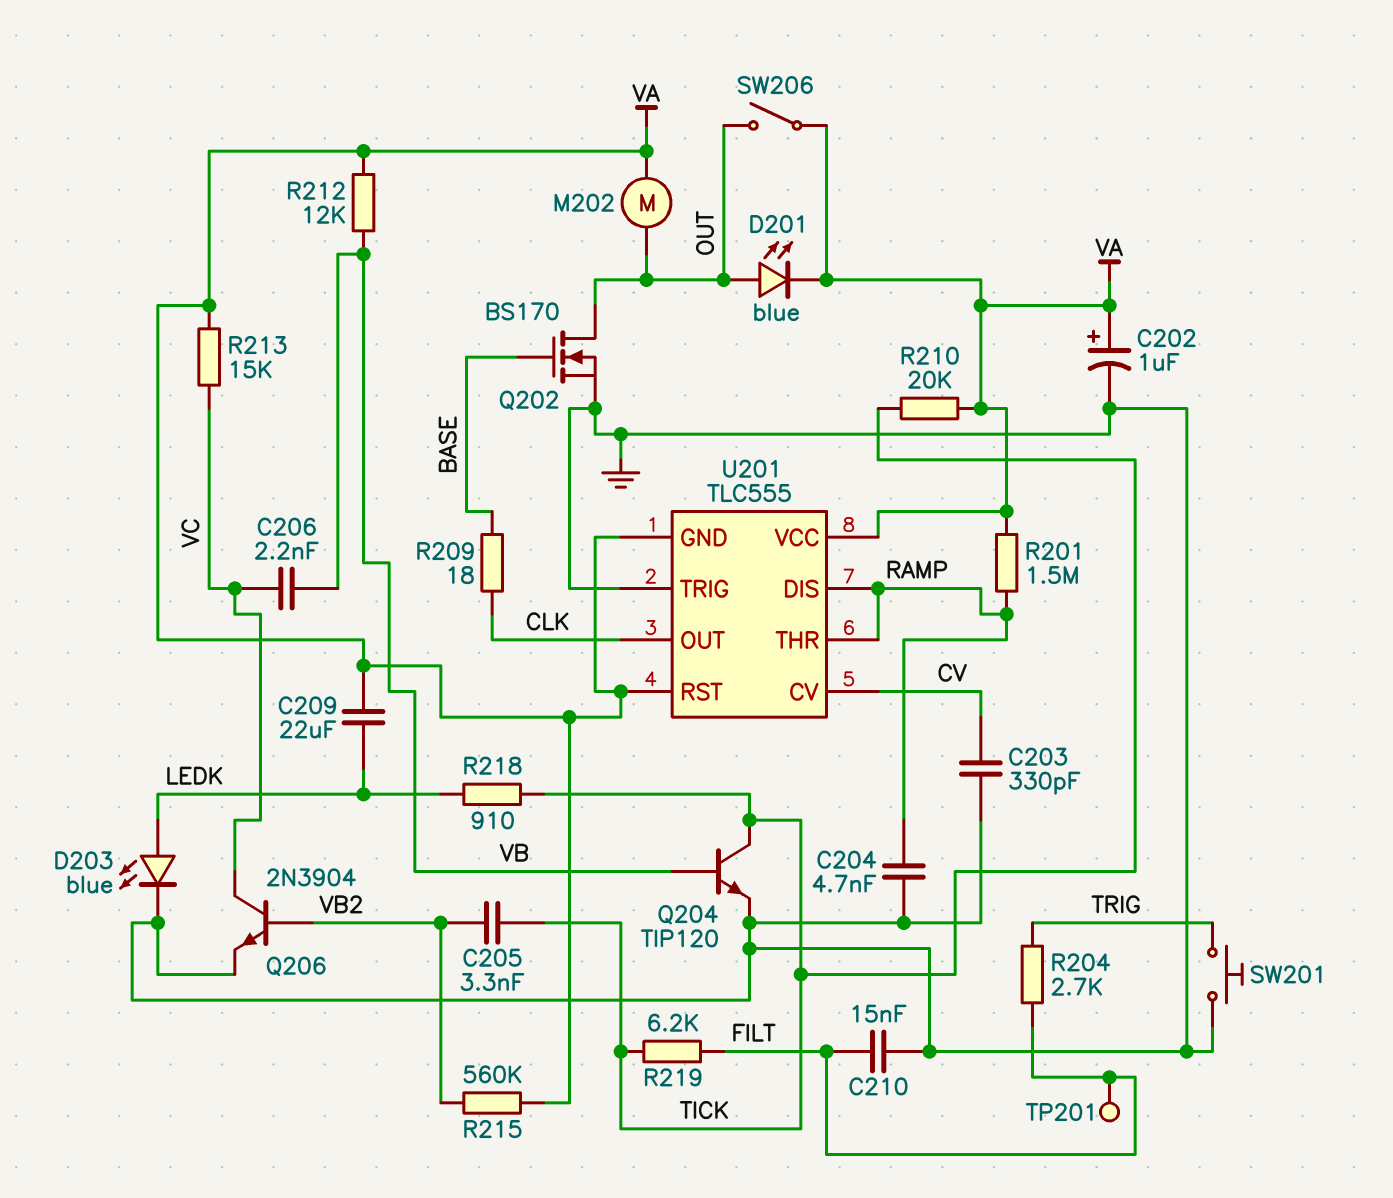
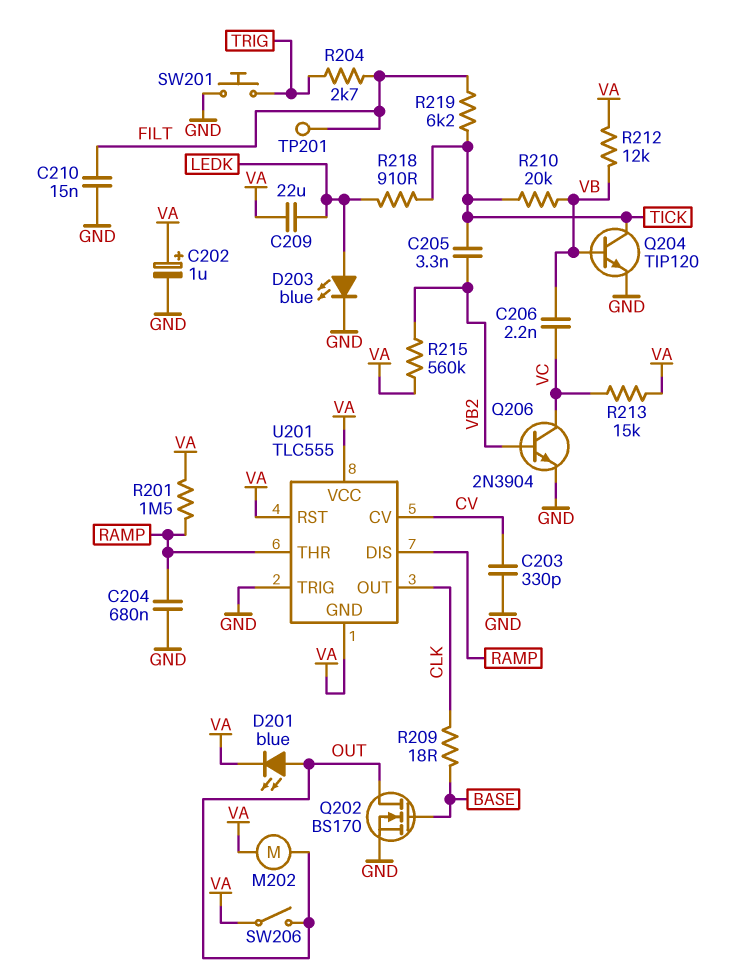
C204: 4.7nF (GND, RAMP) -> 680nF (GND, RAMP)
R210: 20k (TICK, VA) -> 20k (TICK, VB)

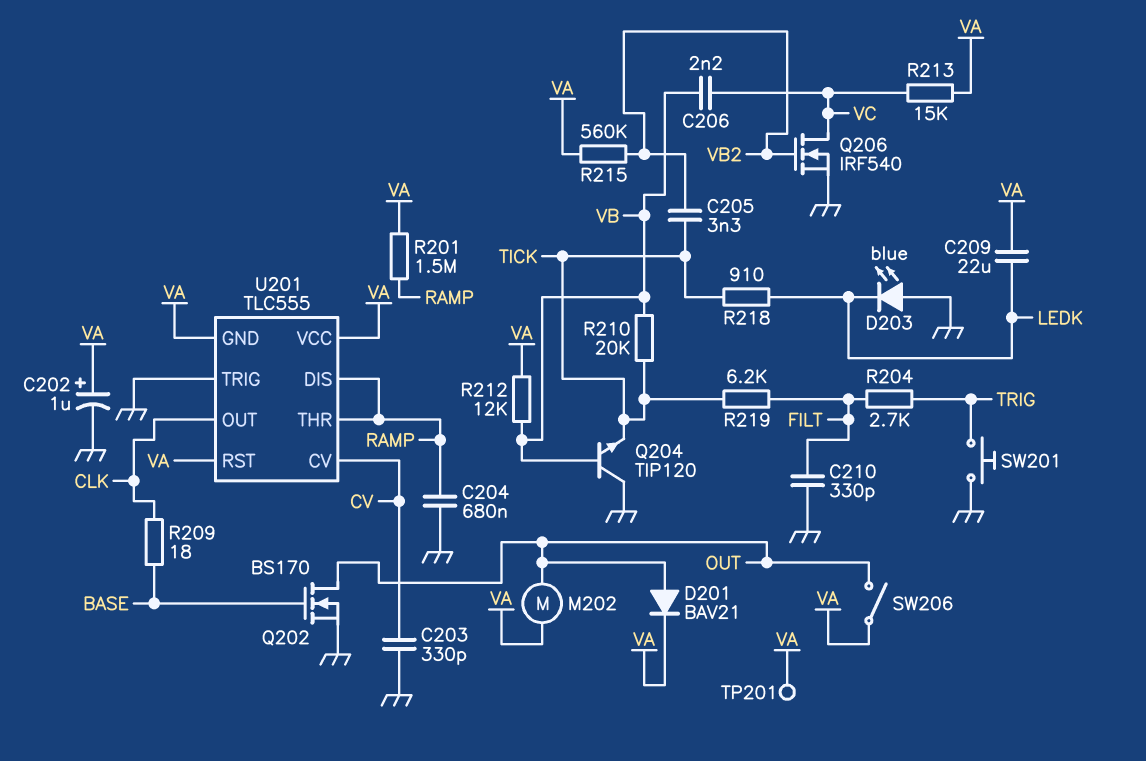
C210: 15nF (FILT, GND) -> 330pF (FILT, GND)
D201: LED blue (A OUT, K VA) -> diode BAV21 (A OUT, K VA)
D203: LED blue (A LEDK, K GND) -> LED blue (A GND, K LEDK)
Q204: NPN TIP120 (B VB, C TICK, E GND) -> NPN TIP120 (B VB, C GND, E TICK)
Q206: NPN 2N3904 (B VB2, C VC, E GND) -> NMOS IRF540 (G VB2, D VC, S GND)
TP201: test point (FILT) -> test point (VA)

